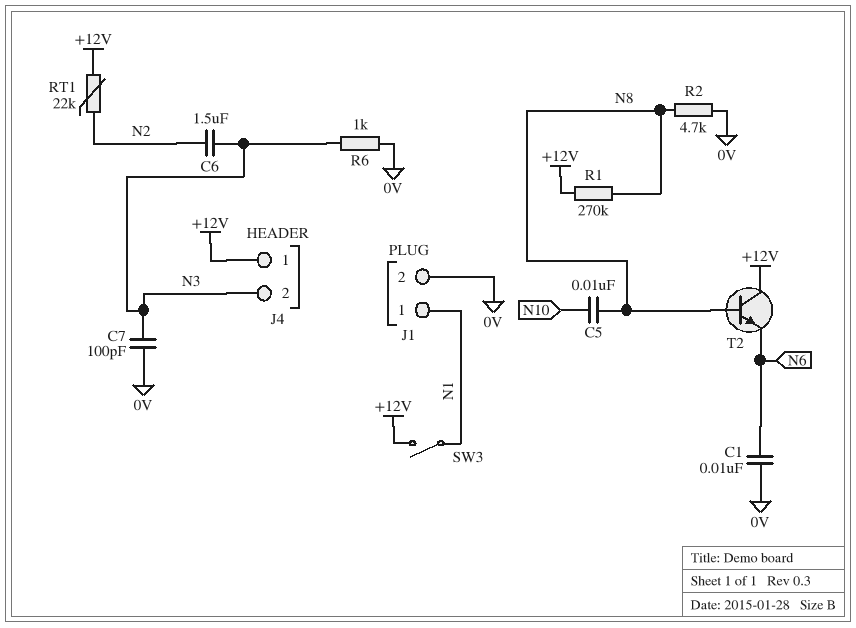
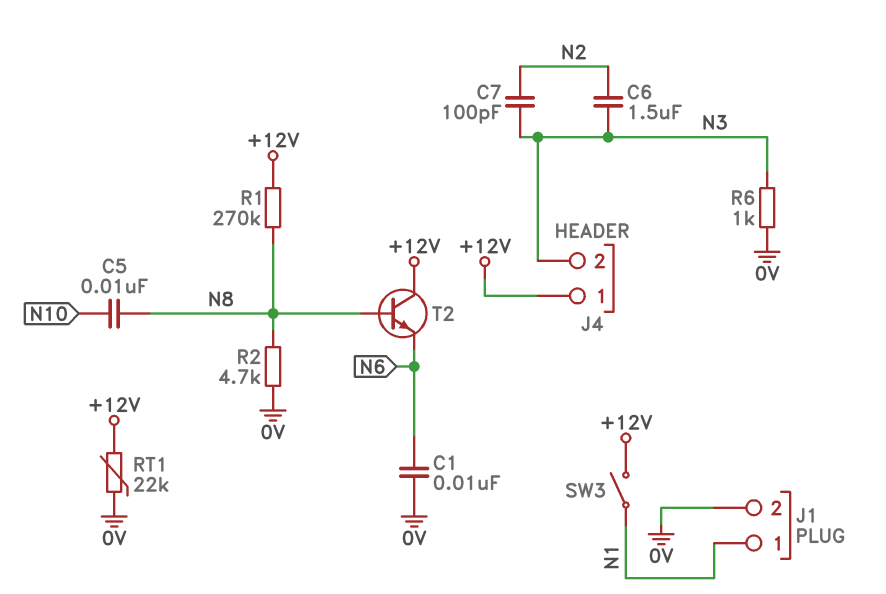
C7: 100pF (0V, N3) -> 100pF (N2, N3)
RT1: 22k (+12V, N2) -> 22k (+12V, 0V)

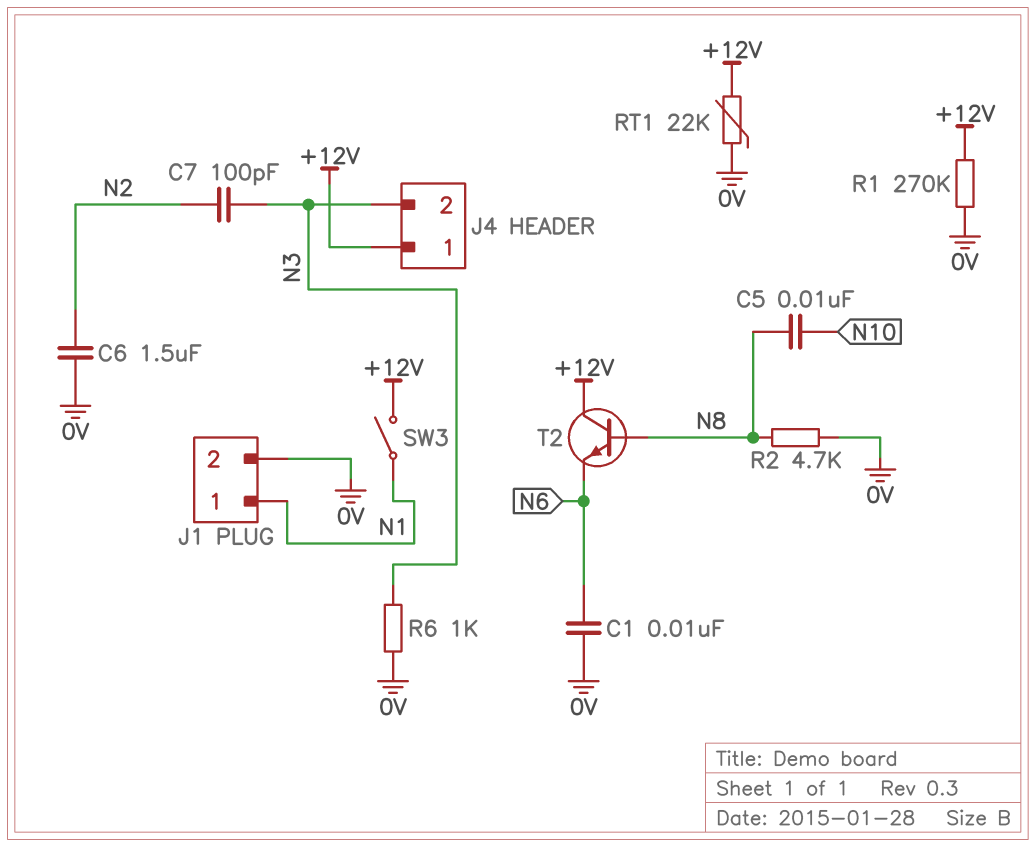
C6: 1.5uF (N2, N3) -> 1.5uF (0V, N2)
R1: 270k (+12V, N8) -> 270k (+12V, 0V)

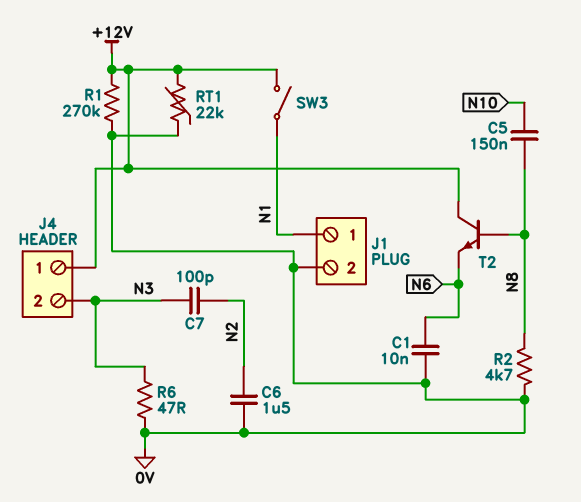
C5: 10nF (N8, N10) -> 150nF (N8, N10)
R6: 1k (0V, N3) -> 47 (0V, N3)

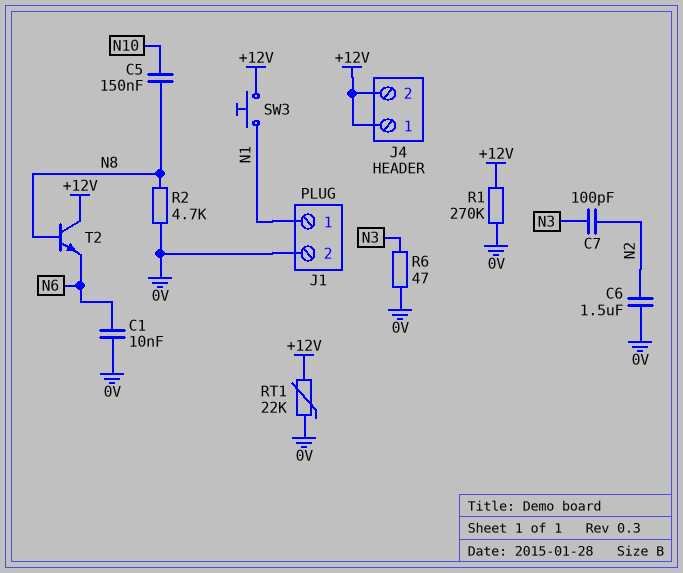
J4 pin 2: N3 -> +12V
SW3: switch (+12V, N1) -> button (+12V, N1)

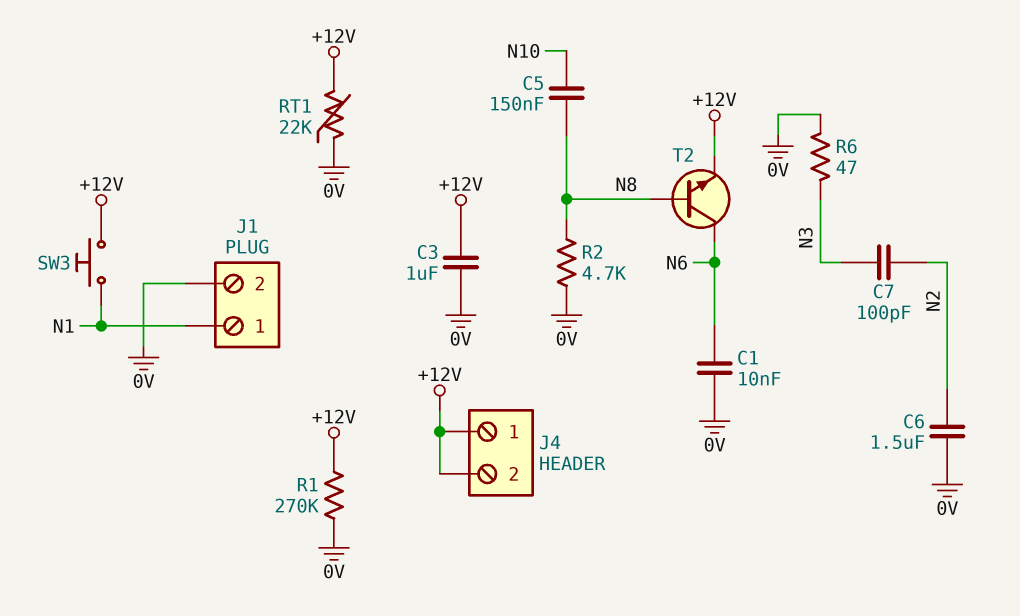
C3: none -> 1uF (+12V, 0V)
T2: NPN (B N8, C +12V, E N6) -> NPN (B N8, C N6, E +12V)

